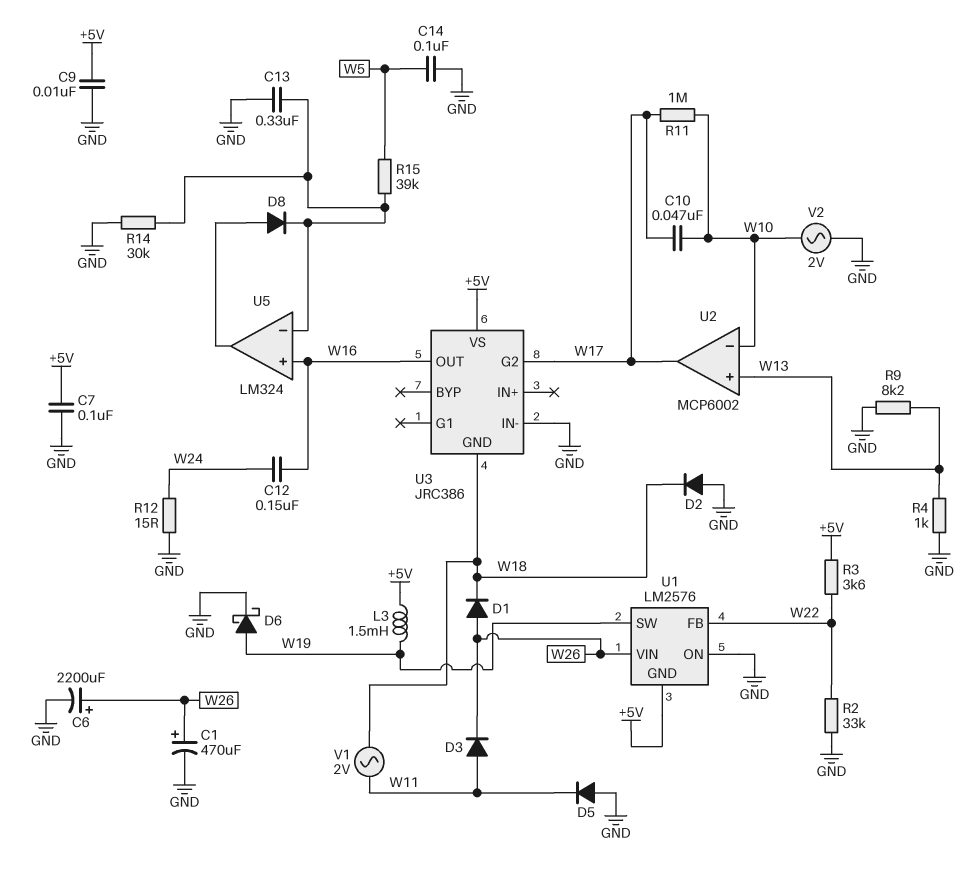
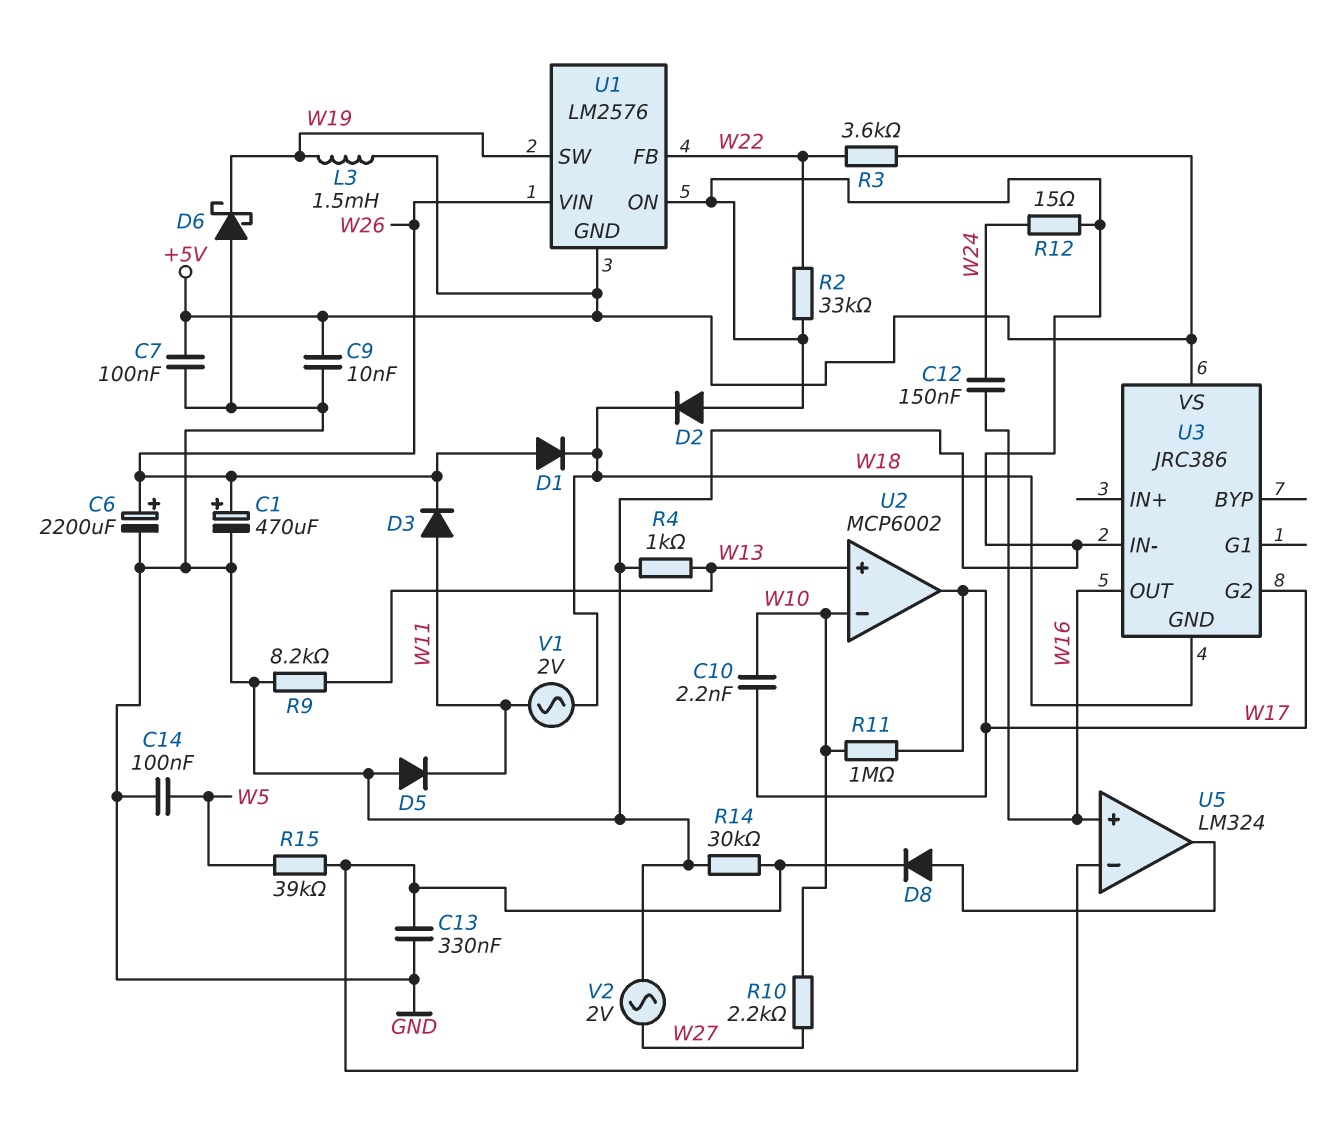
C10: 47nF (W10, W17) -> 2.2nF (W10, W17)
D6: schottky (A W19, K GND) -> schottky (A GND, K W19)
R10: none -> 2.2k (W10, W27)
V2: AC 2V (GND, W10) -> AC 2V (GND, W27)

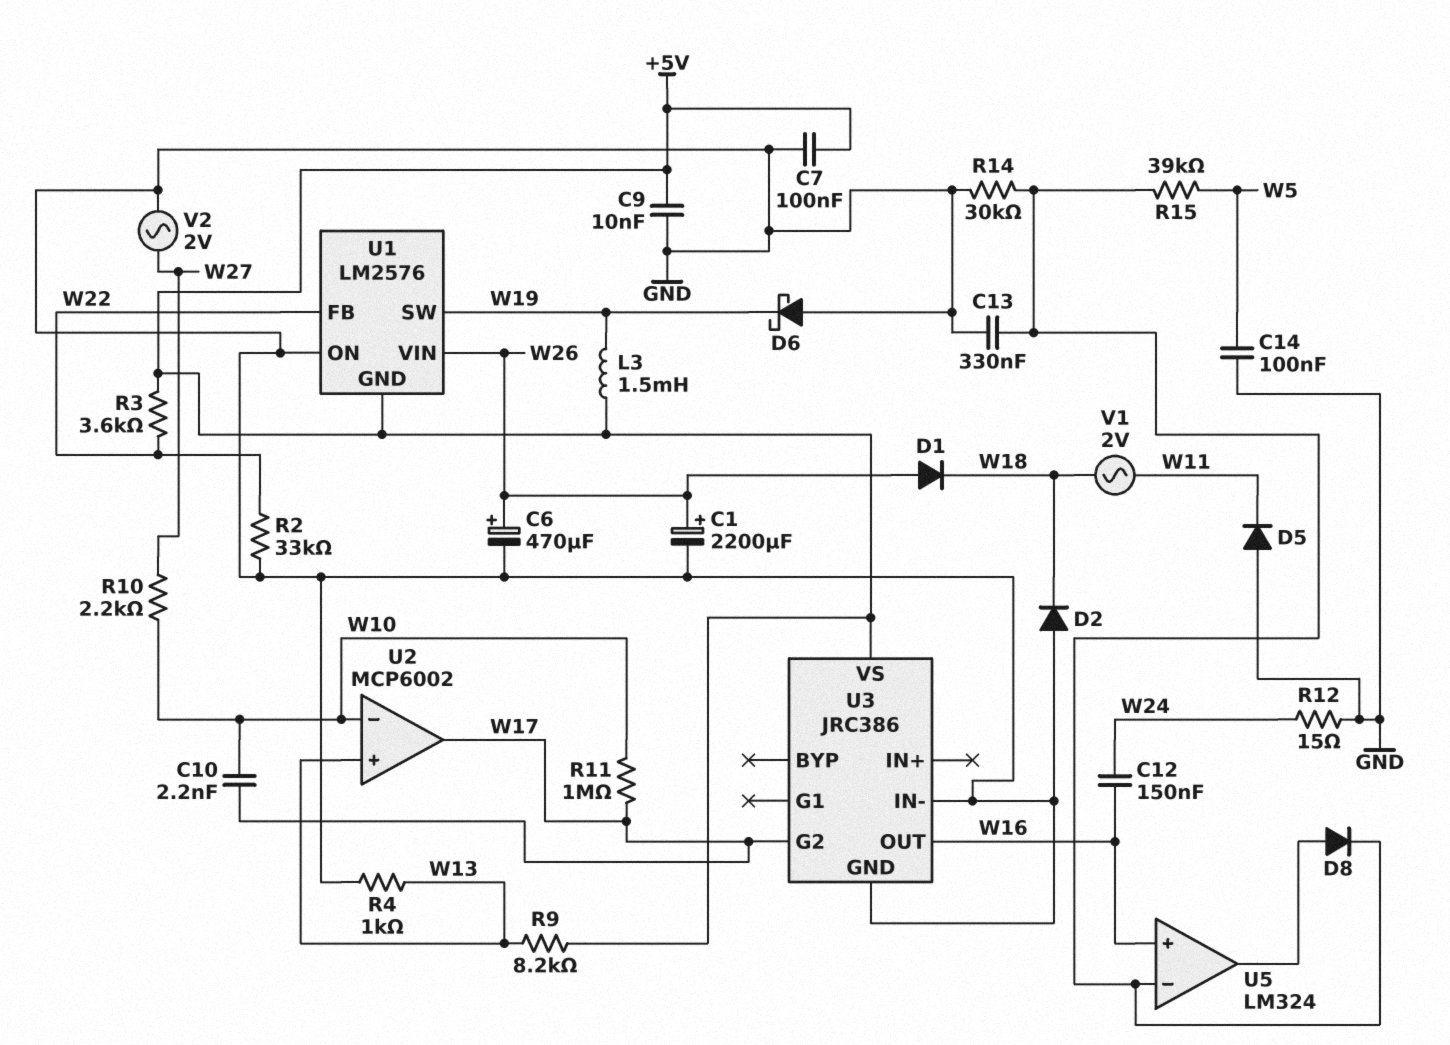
C1: 470uF (plus W26, minus GND) -> 2200uF (plus W26, minus GND)
C6: 2200uF (plus W26, minus GND) -> 470uF (plus W26, minus GND)
D3: diode (A W11, K W26) -> none
R9: 8.2k (GND, W13) -> 8.2k (+5V, W13)
U3 pin GND: W18 -> GND

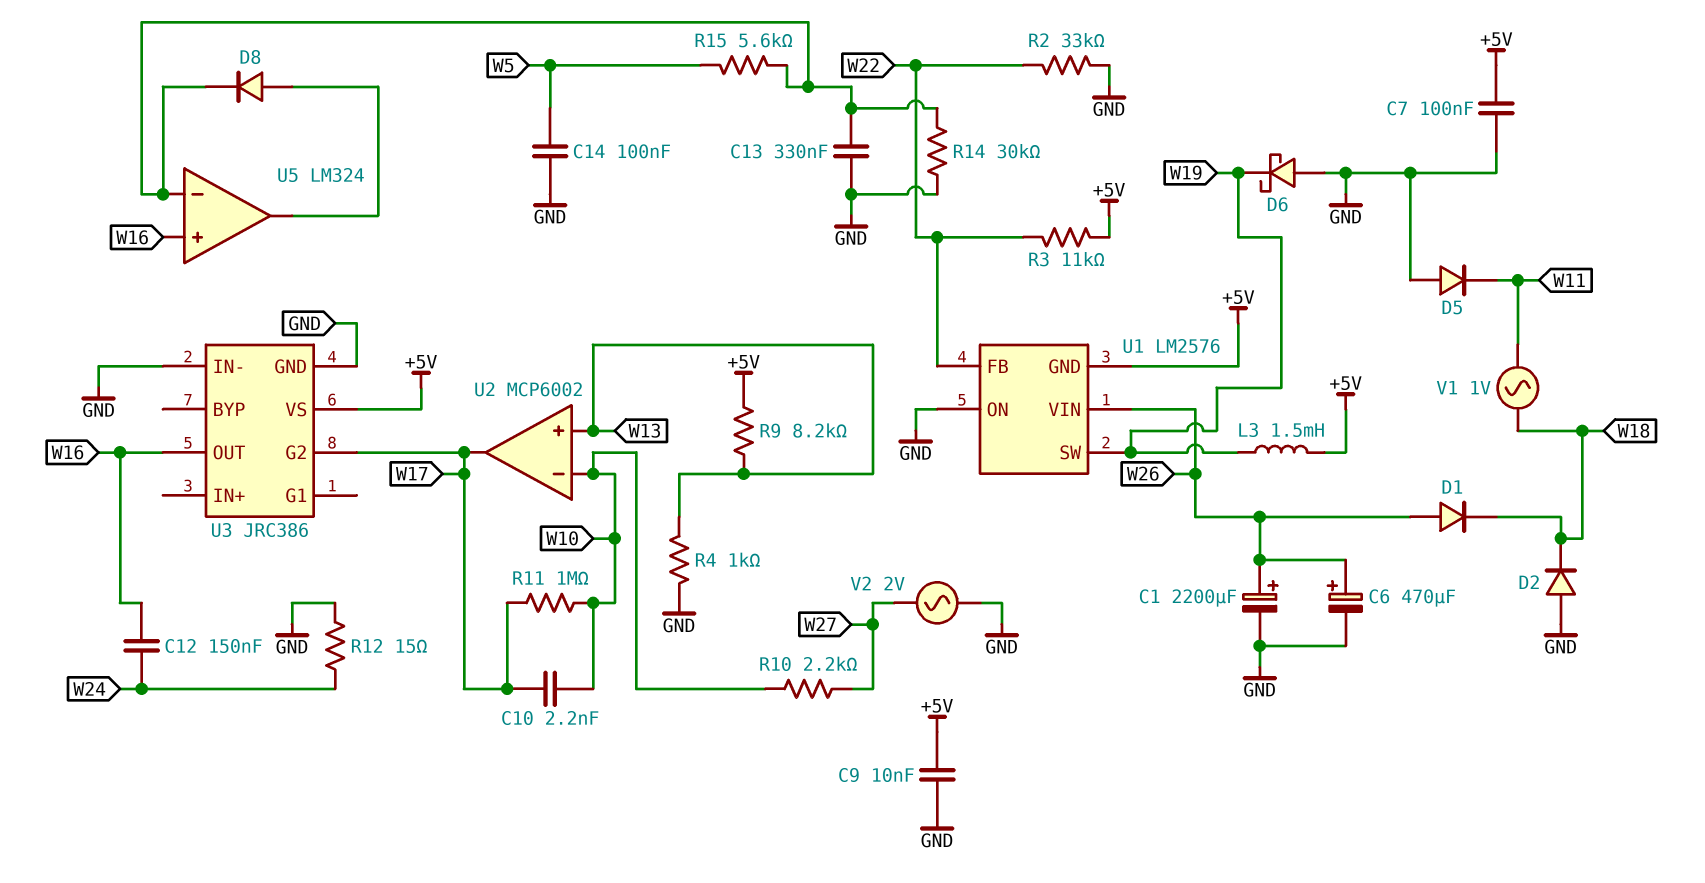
R3: 3.6k (+5V, W22) -> 11k (+5V, W22)
R15: 39k (U5/in-, W5) -> 5.6k (U5/in-, W5)
V1: AC 2V (W11, W18) -> AC 1V (W11, W18)

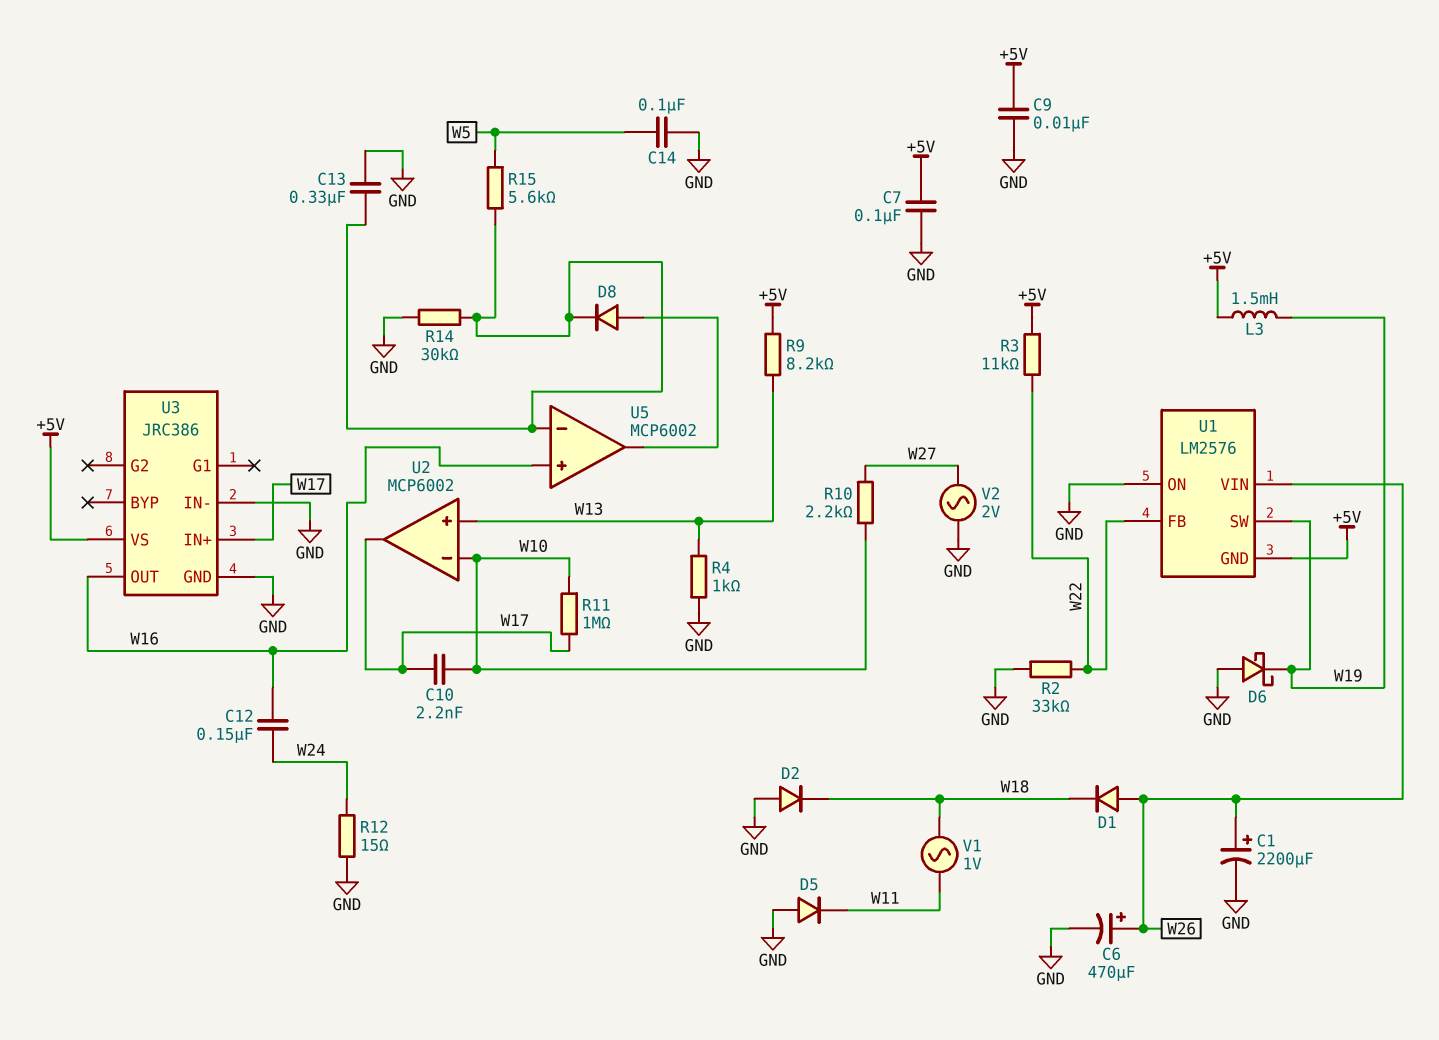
U3 pin G2: W17 -> none
U3 pin IN+: none -> W17
U5: LM324 -> MCP6002

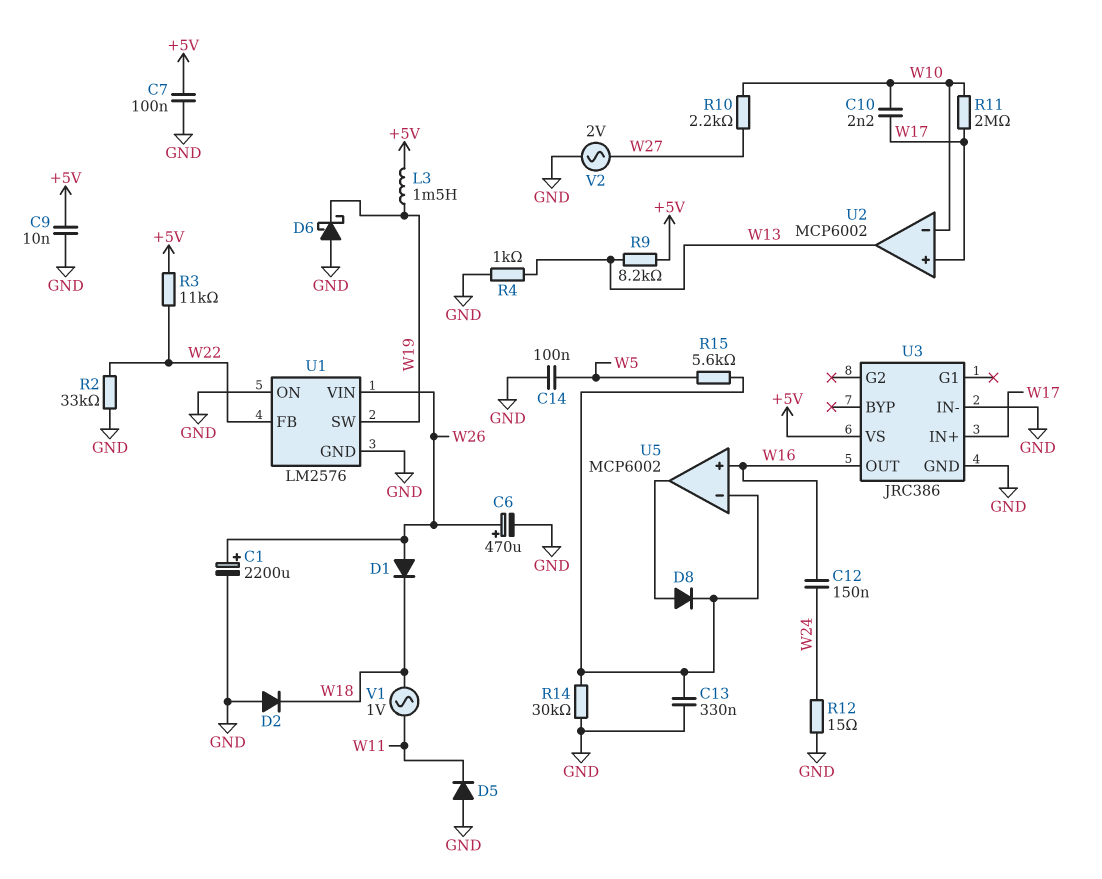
R11: 1M (W10, W17) -> 2M (W10, W17)
U1 pin GND: +5V -> GND
U2 pin in+: W13 -> W17
U2 pin out: W17 -> W13

